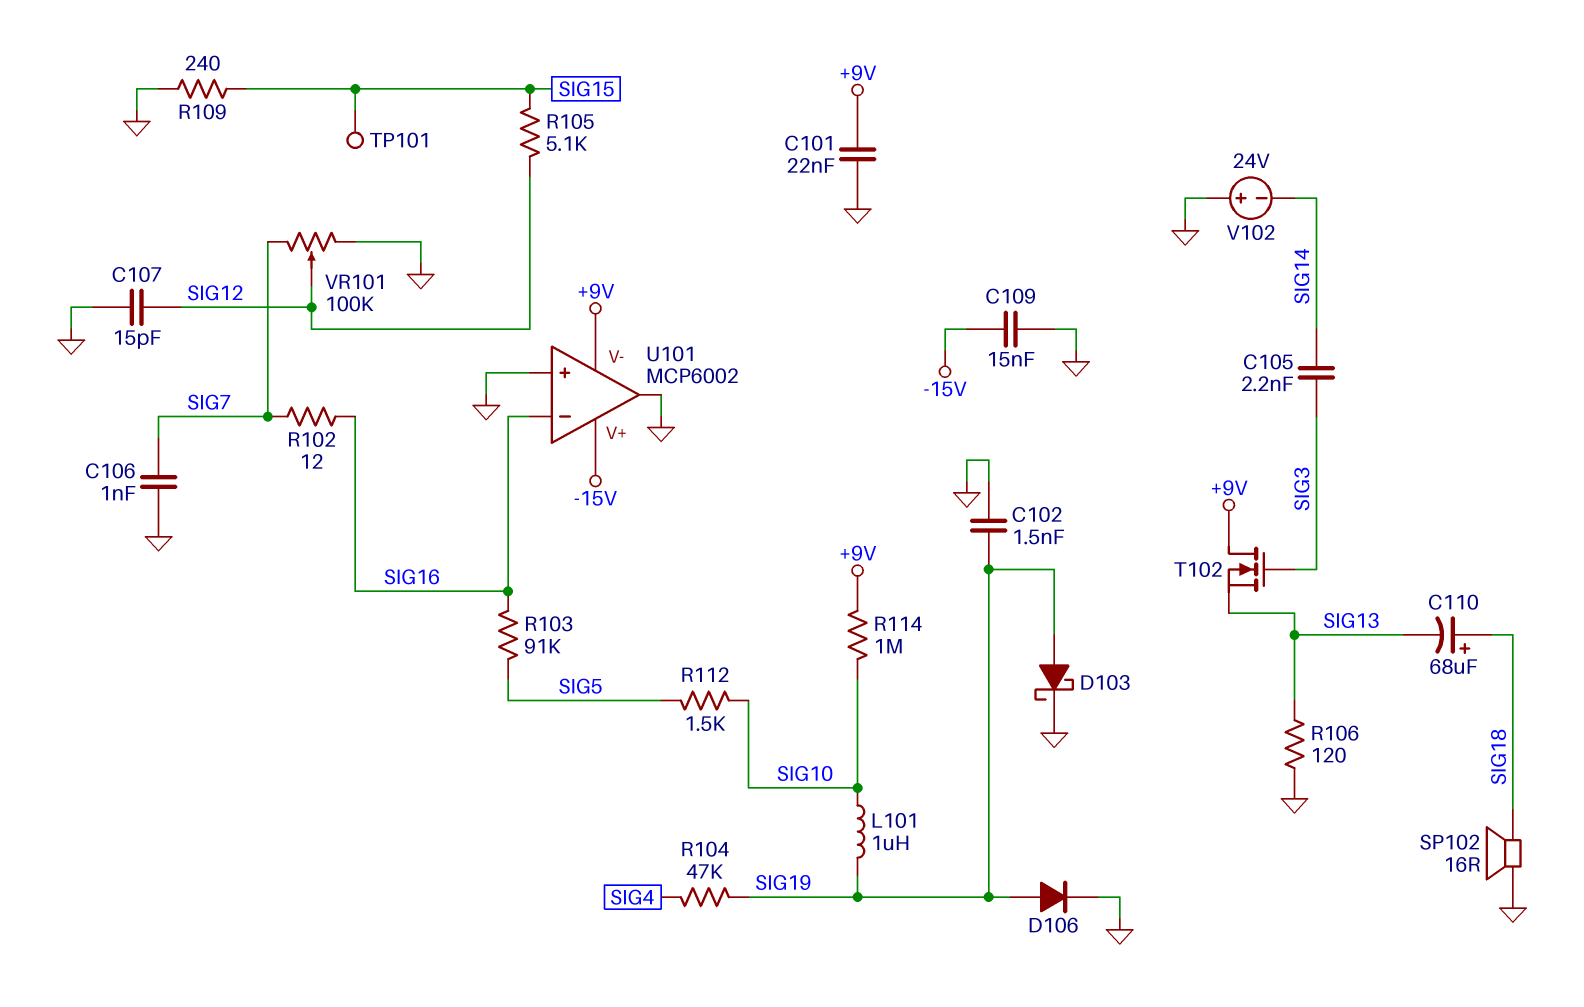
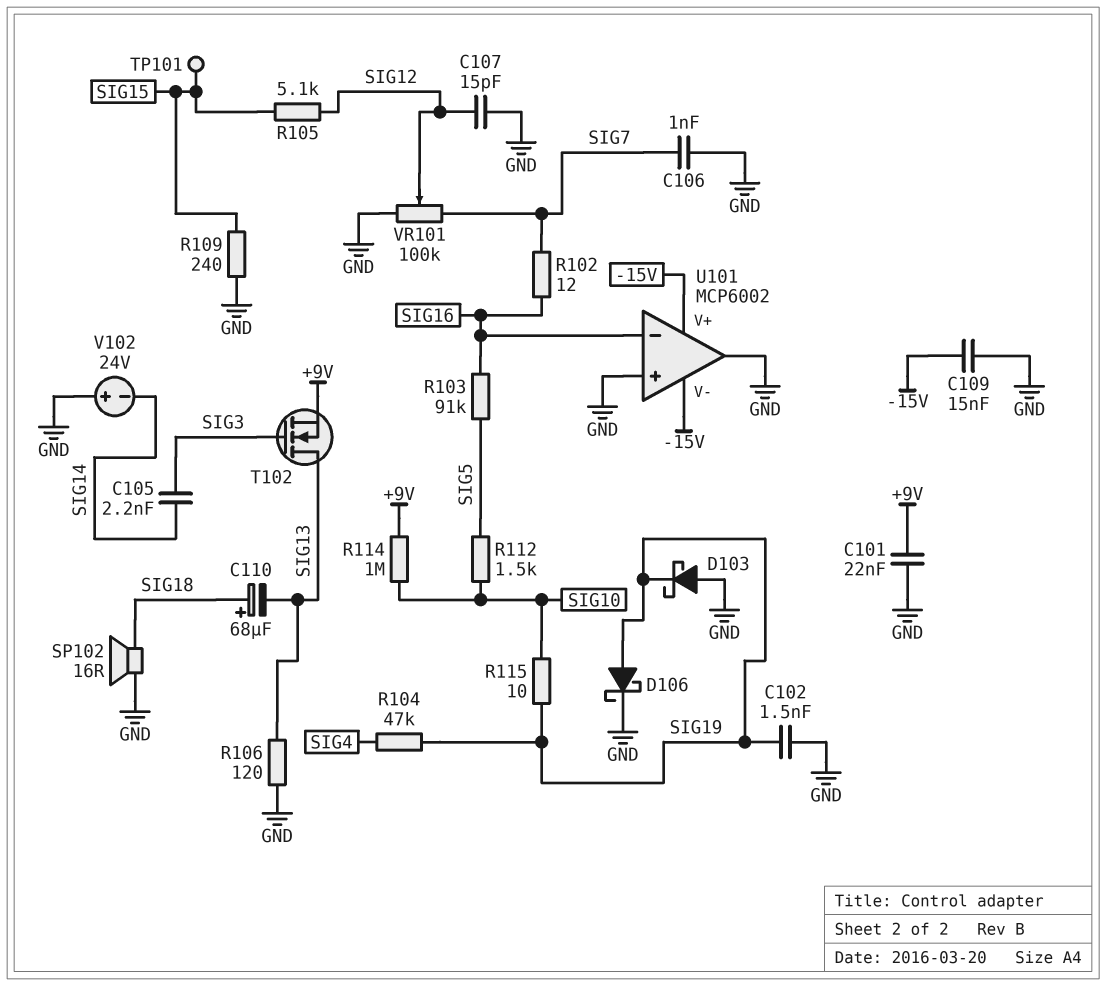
D103: schottky (A SIG19, K GND) -> schottky (A GND, K SIG19)
D106: diode (A SIG19, K GND) -> schottky (A SIG19, K GND)
L101: 1uH (SIG10, SIG19) -> none
R115: none -> 10 (SIG10, SIG19)
T102: NMOS (G SIG3, D +9V, S SIG13) -> NMOS (G SIG3, D SIG13, S +9V)
U101 pin V-: +9V -> -15V

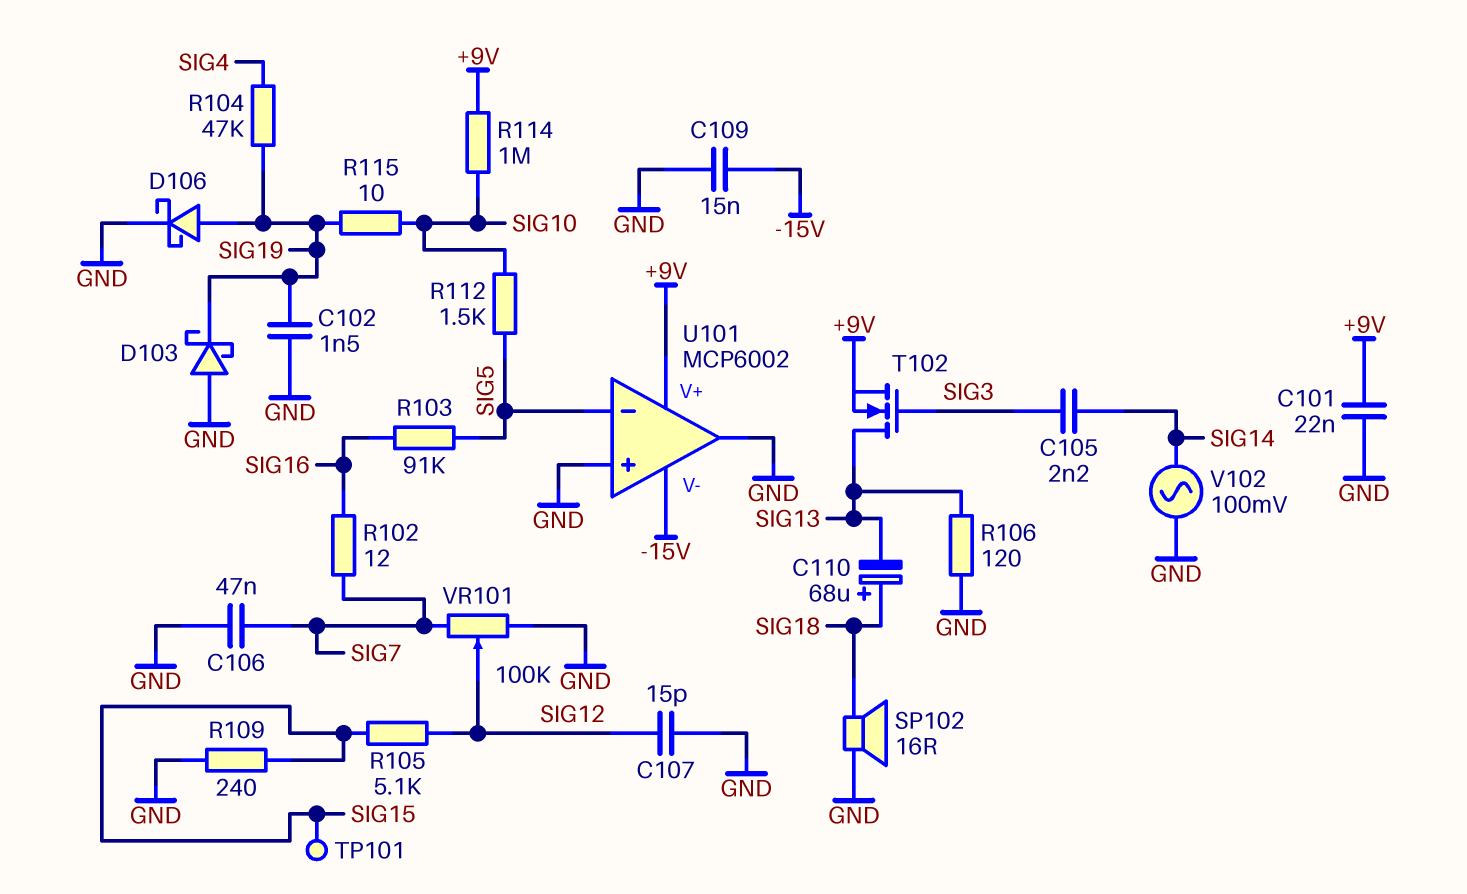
C106: 1nF (GND, SIG7) -> 47nF (GND, SIG7)
U101 pin V+: -15V -> +9V
U101 pin in-: SIG16 -> SIG5
V102: 24V (plus GND, minus SIG14) -> AC 100mV (GND, SIG14)

